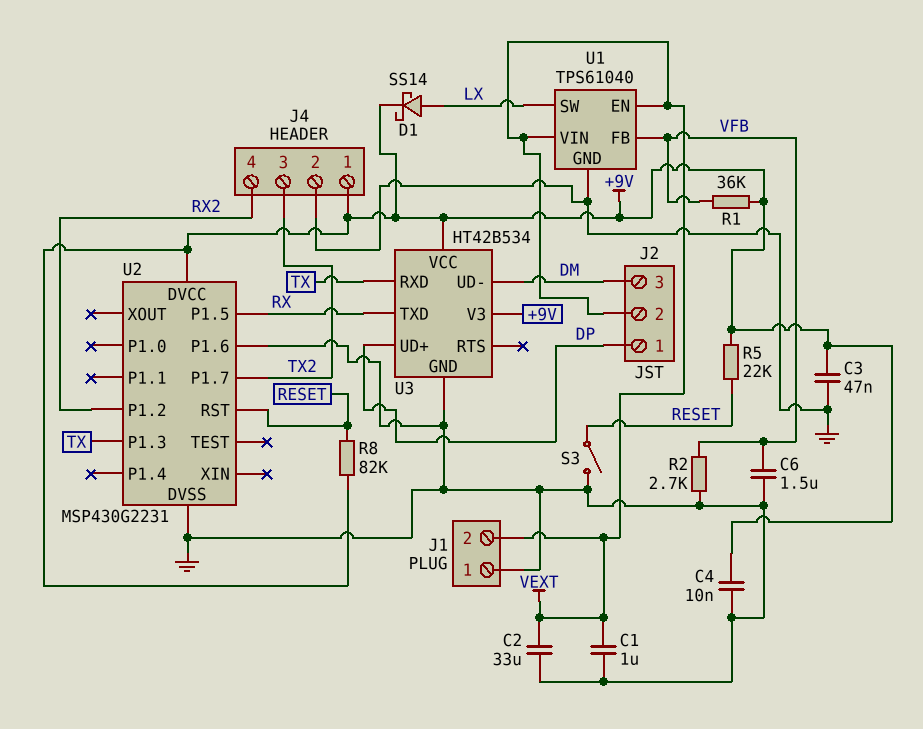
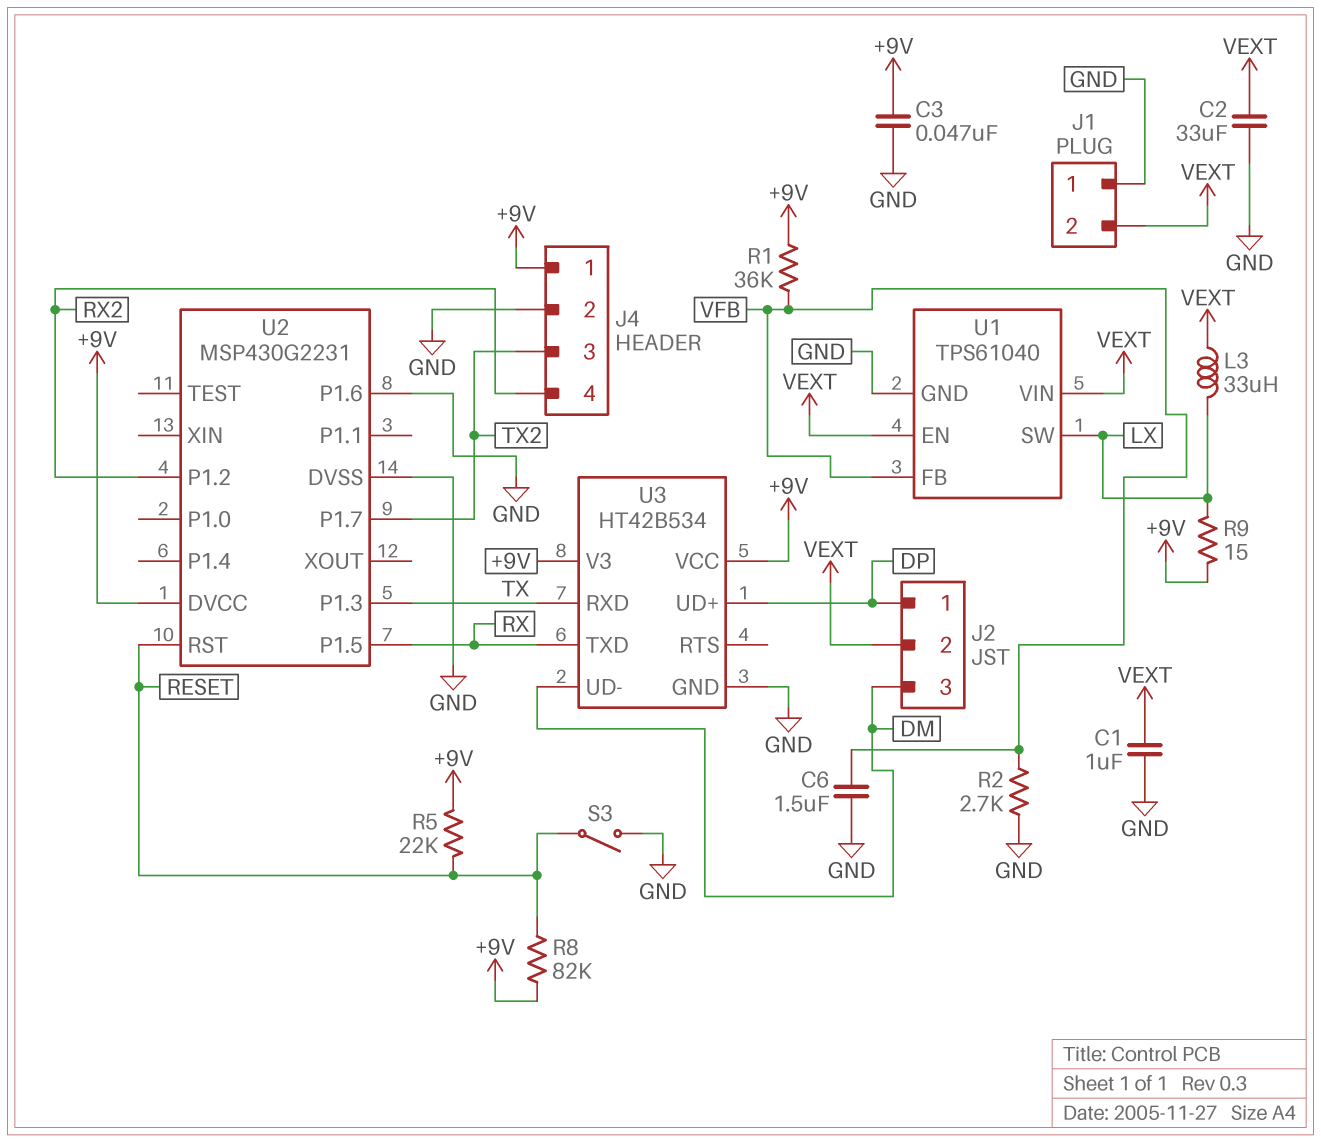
C4: 10nF (+9V, GND) -> none
D1: schottky SS14 (A LX, K +9V) -> none
L3: none -> 33uH (LX, VEXT)
R9: none -> 15 (+9V, LX)

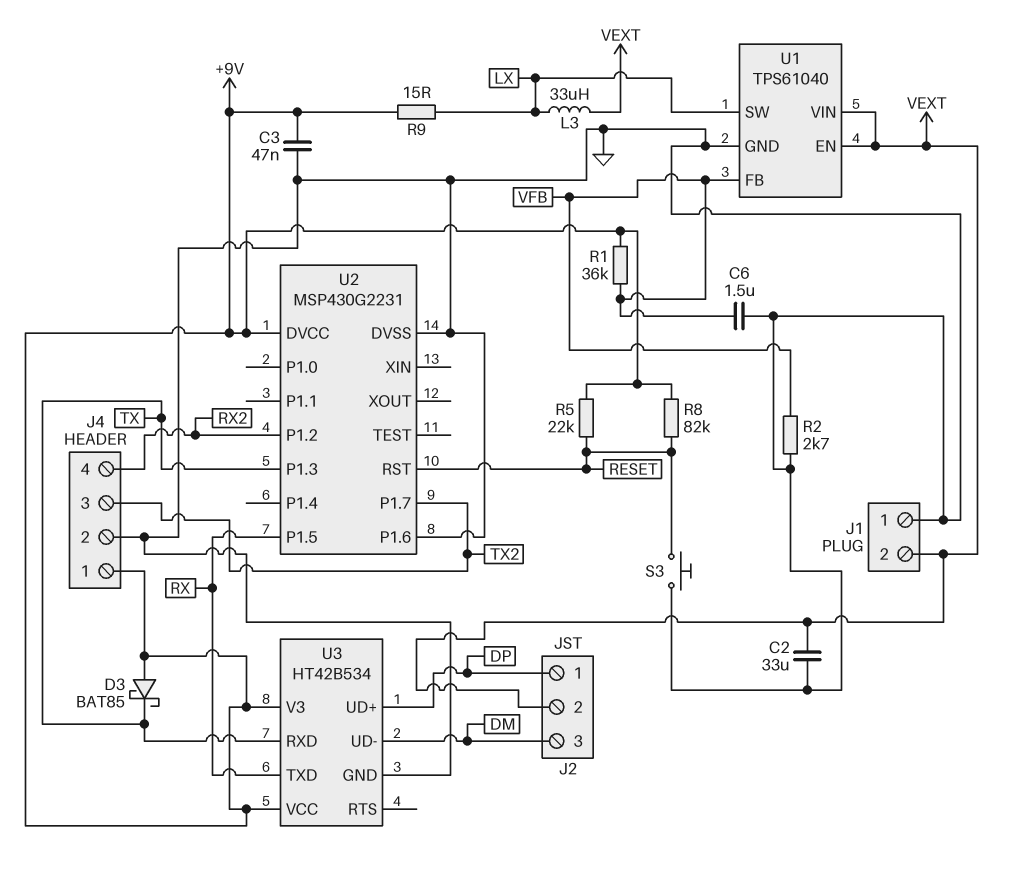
C1: 1uF (GND, VEXT) -> none
D3: none -> schottky BAT85 (A +9V, K TX)
S3: switch (GND, RESET) -> button (GND, RESET)

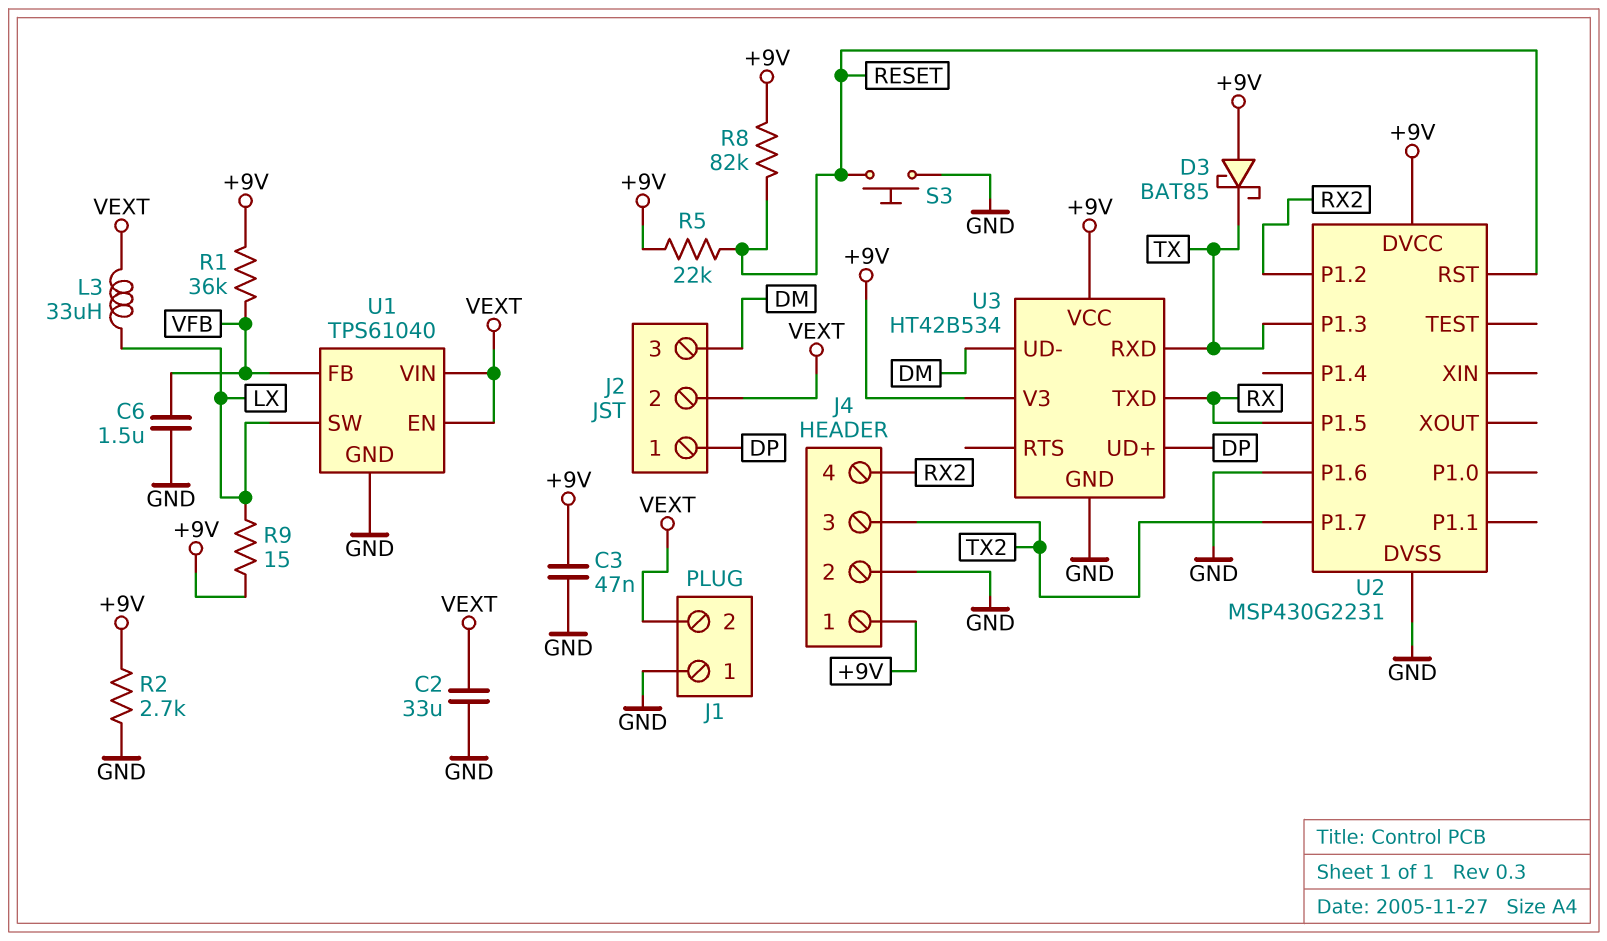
R2: 2.7k (GND, VFB) -> 2.7k (+9V, GND)

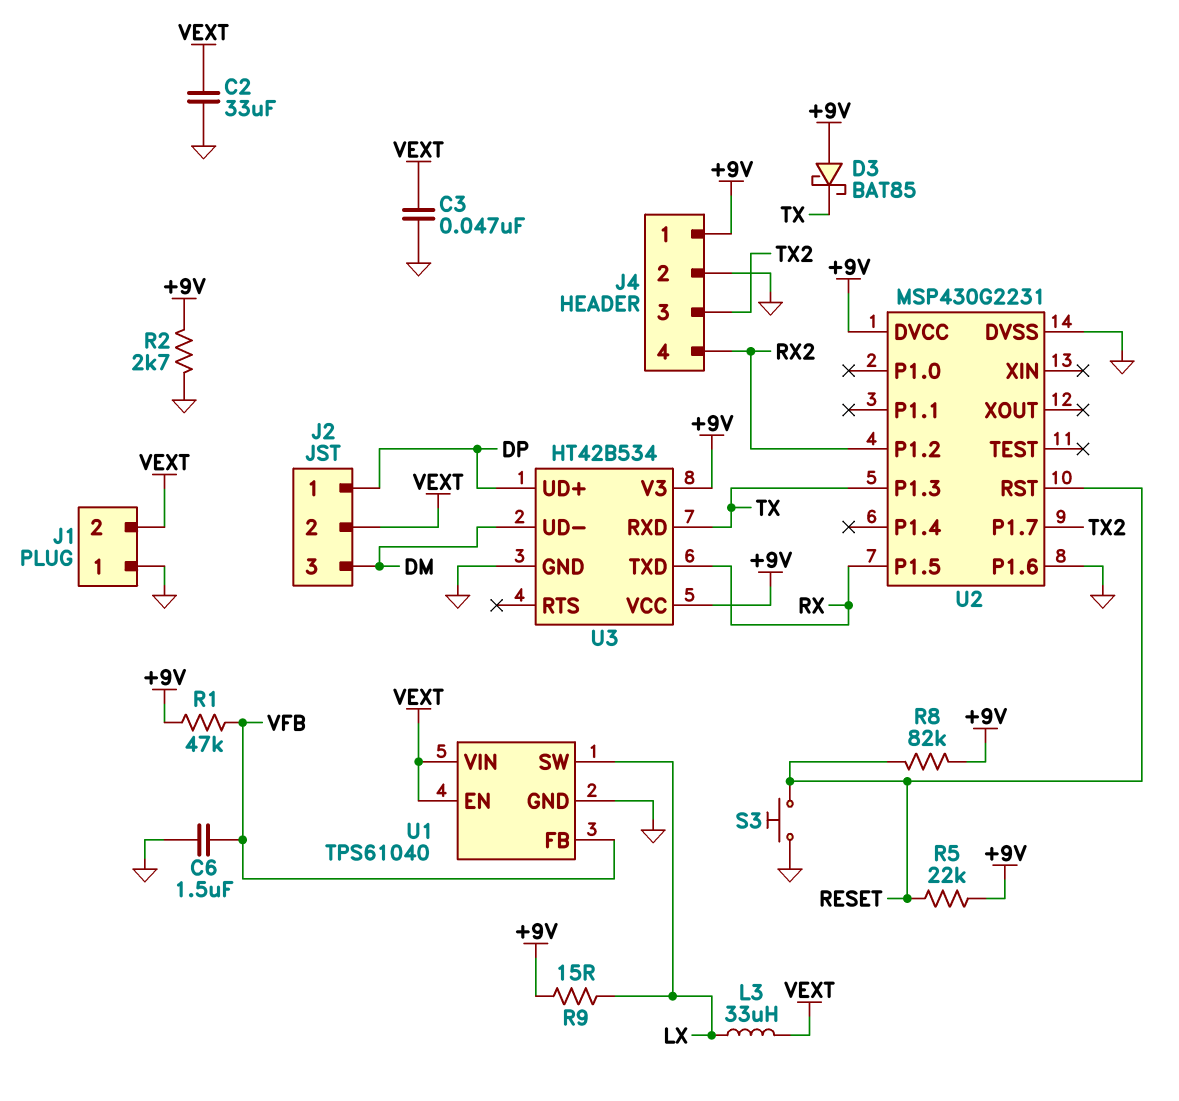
C3: 47nF (+9V, GND) -> 47nF (GND, VEXT)
R1: 36k (+9V, VFB) -> 47k (+9V, VFB)

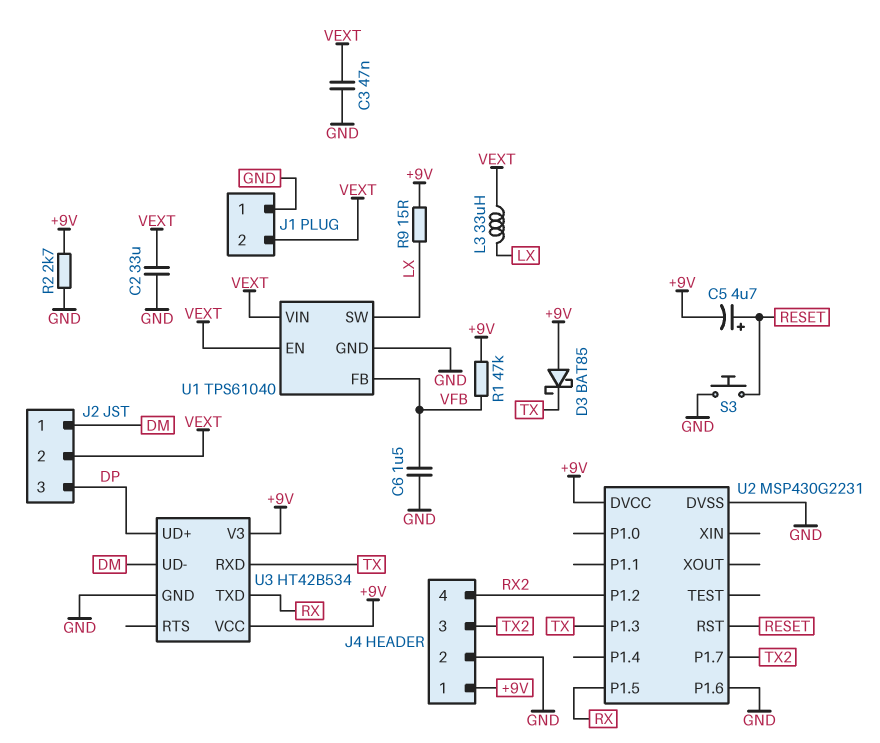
C5: none -> 4.7uF (plus RESET, minus +9V)
J2 pin 1: DP -> DM
J2 pin 3: DM -> DP
R5: 22k (+9V, RESET) -> none
R8: 82k (+9V, RESET) -> none

